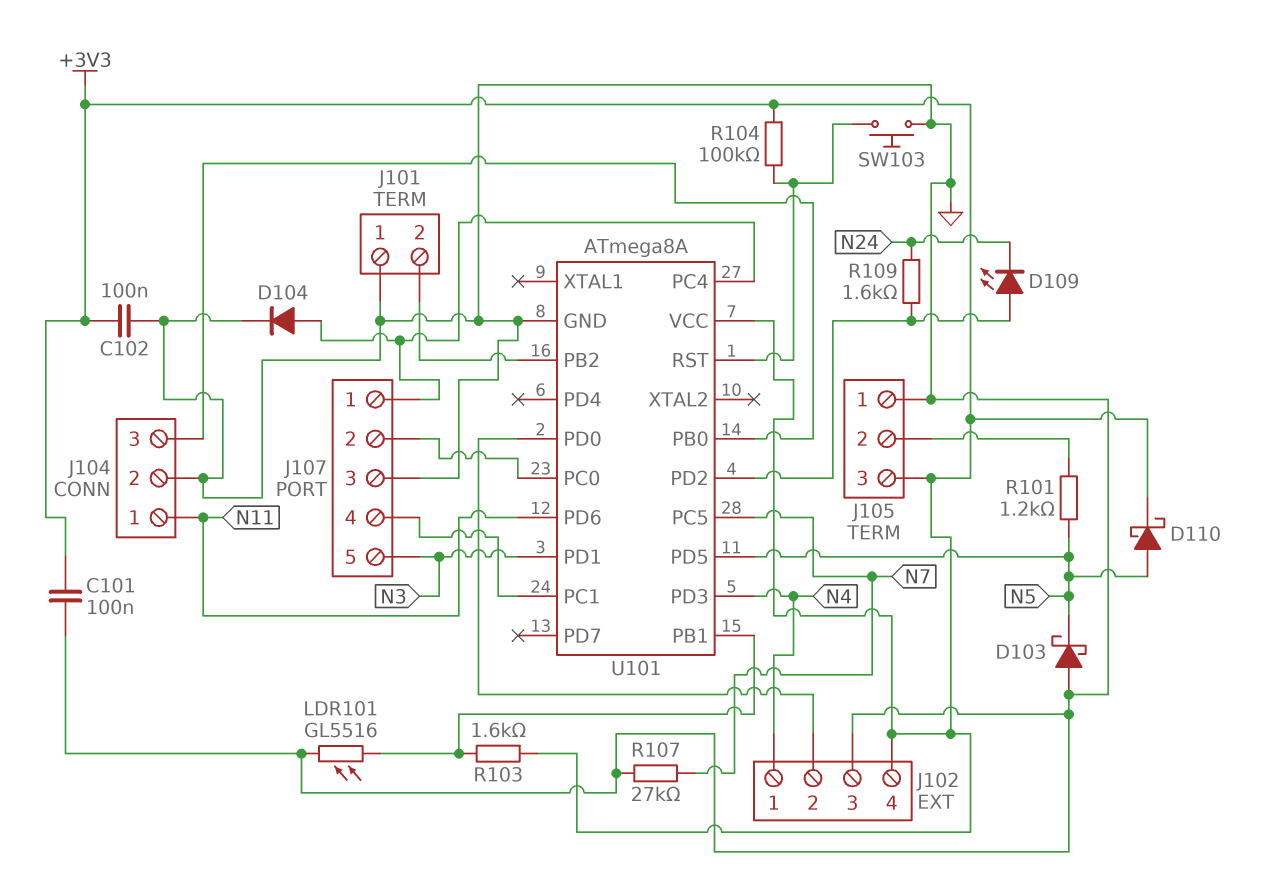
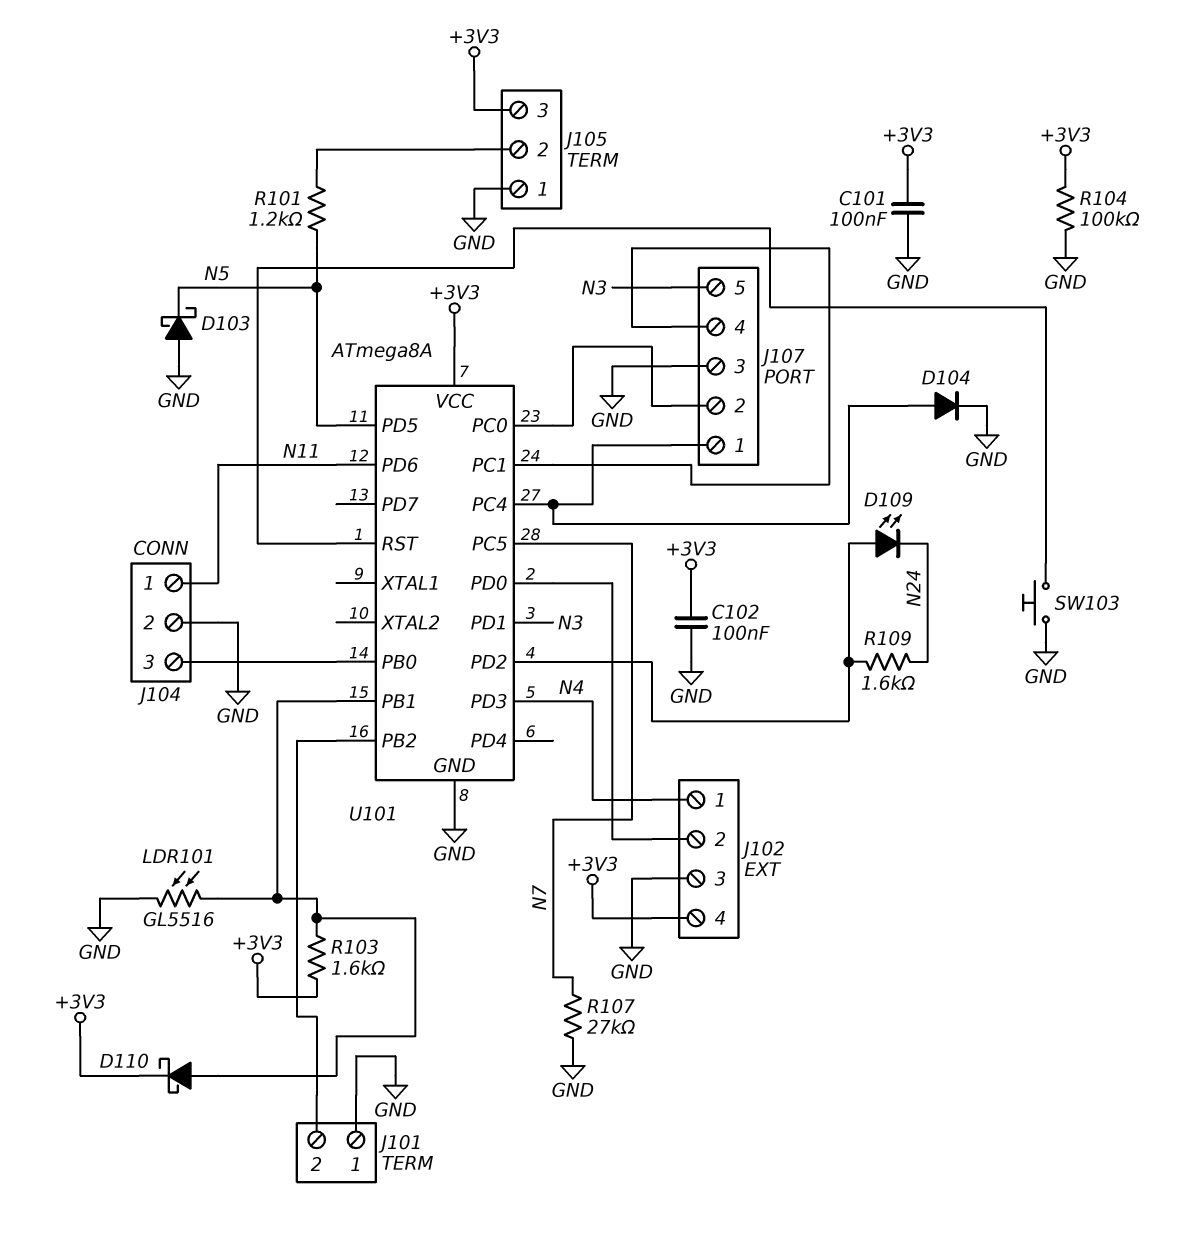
D110: schottky (A N5, K +3V3) -> schottky (A U101/PB1, K +3V3)
R104: 100k (+3V3, U101/RST) -> 100k (+3V3, GND)

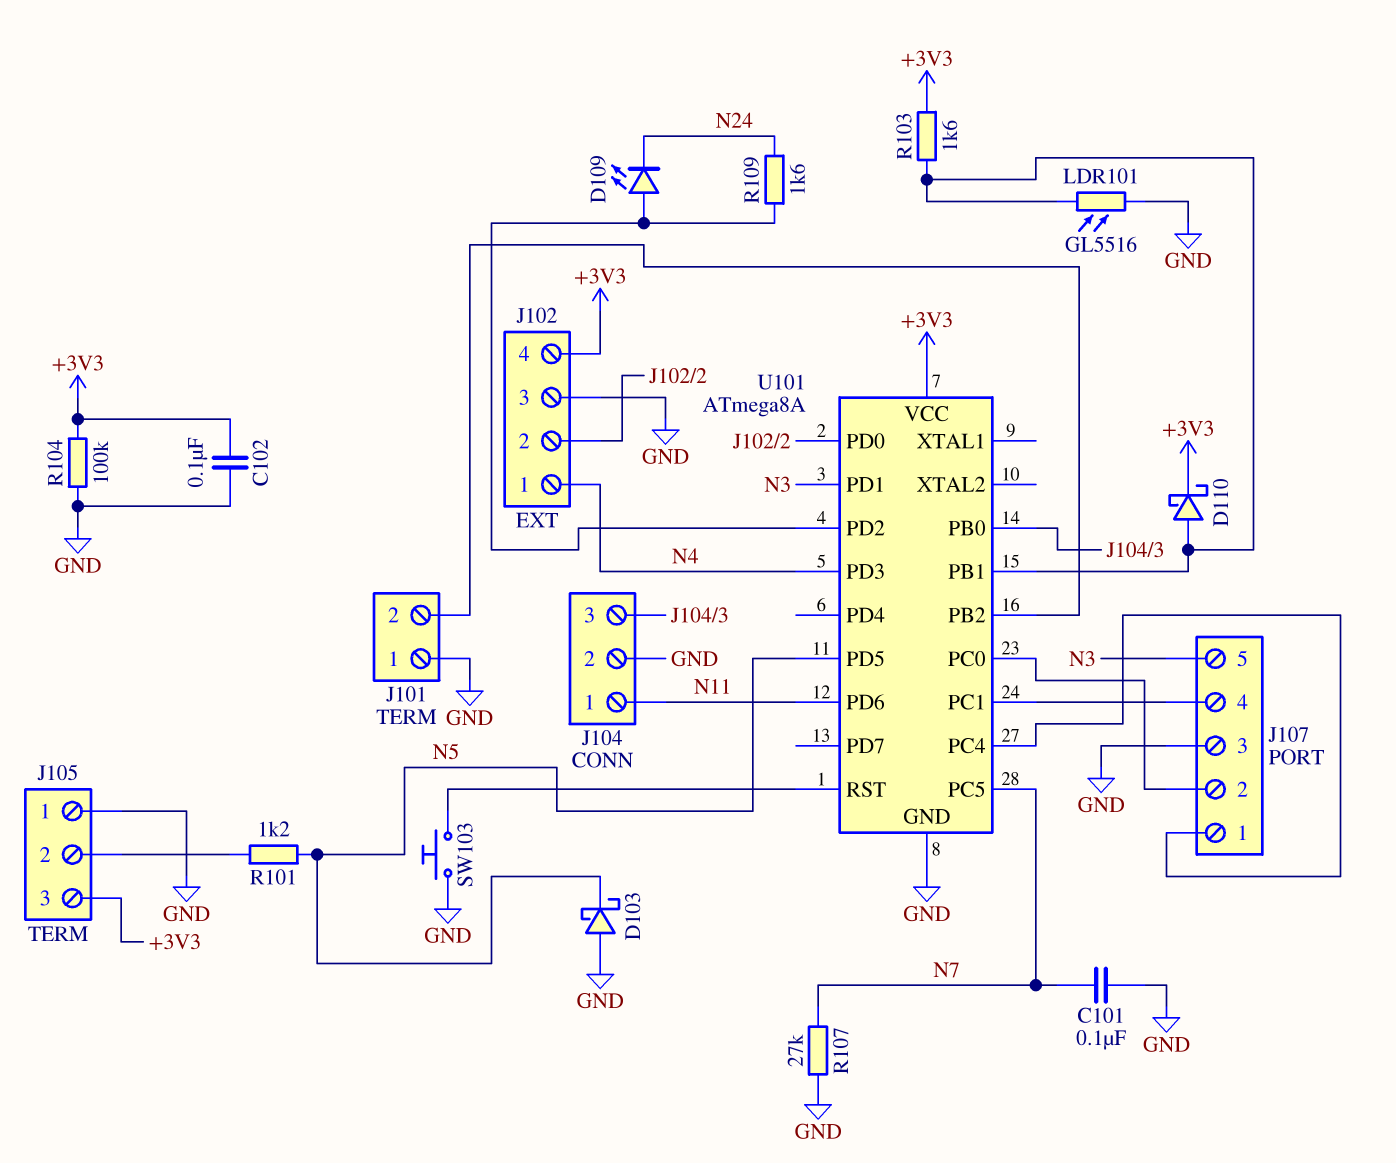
C101: 100nF (+3V3, GND) -> 100nF (GND, N7)
D104: diode (A J107/1, K GND) -> none

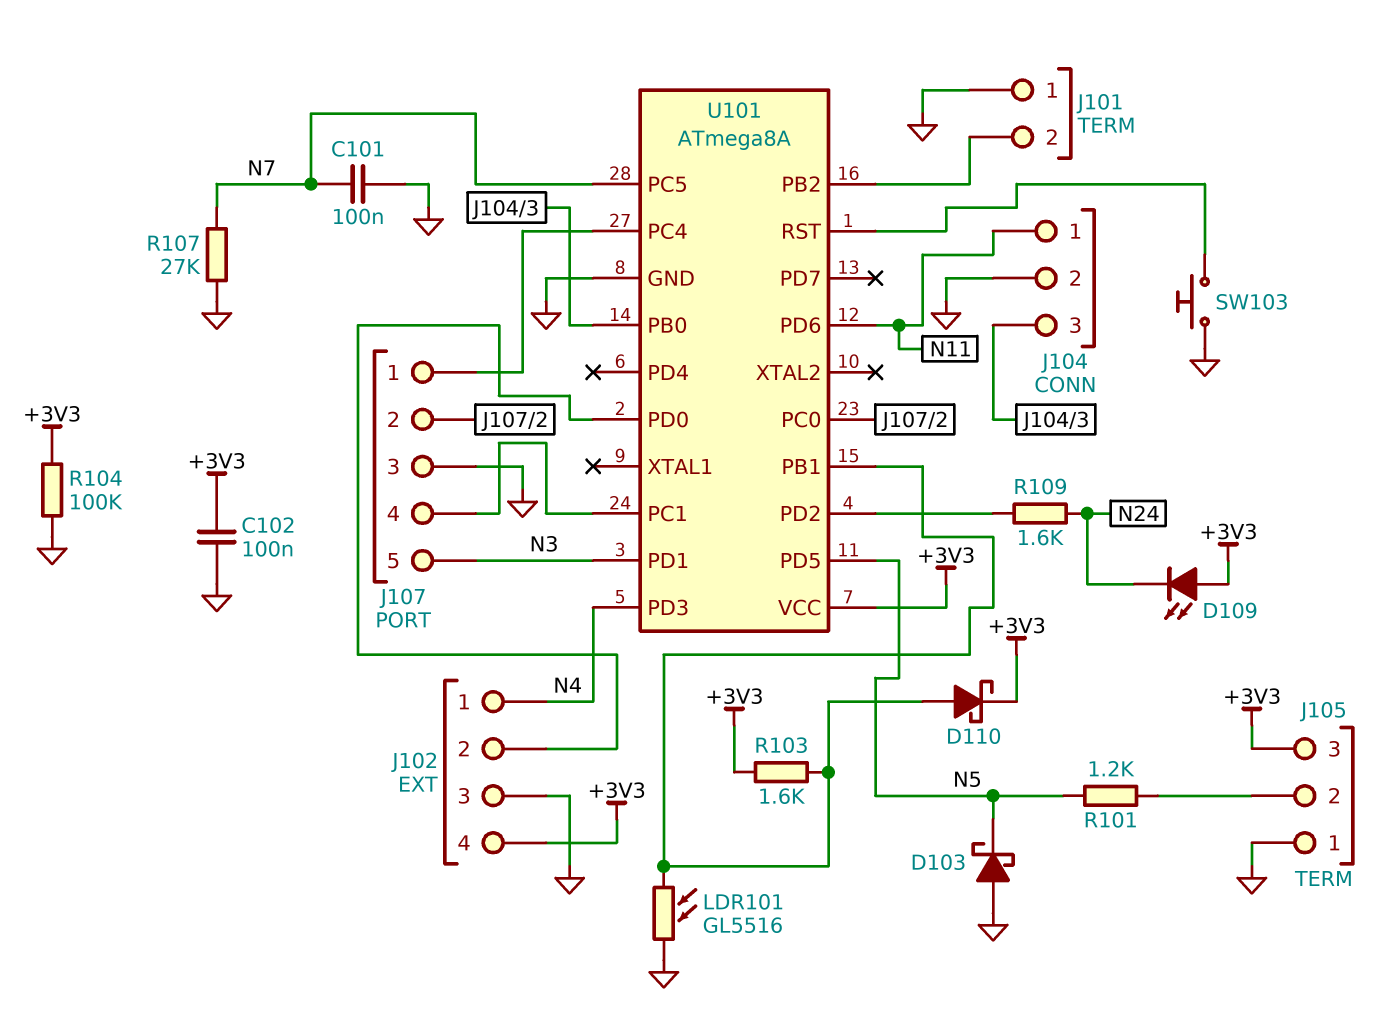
D109: LED (A U101/PD2, K N24) -> LED (A +3V3, K N24)

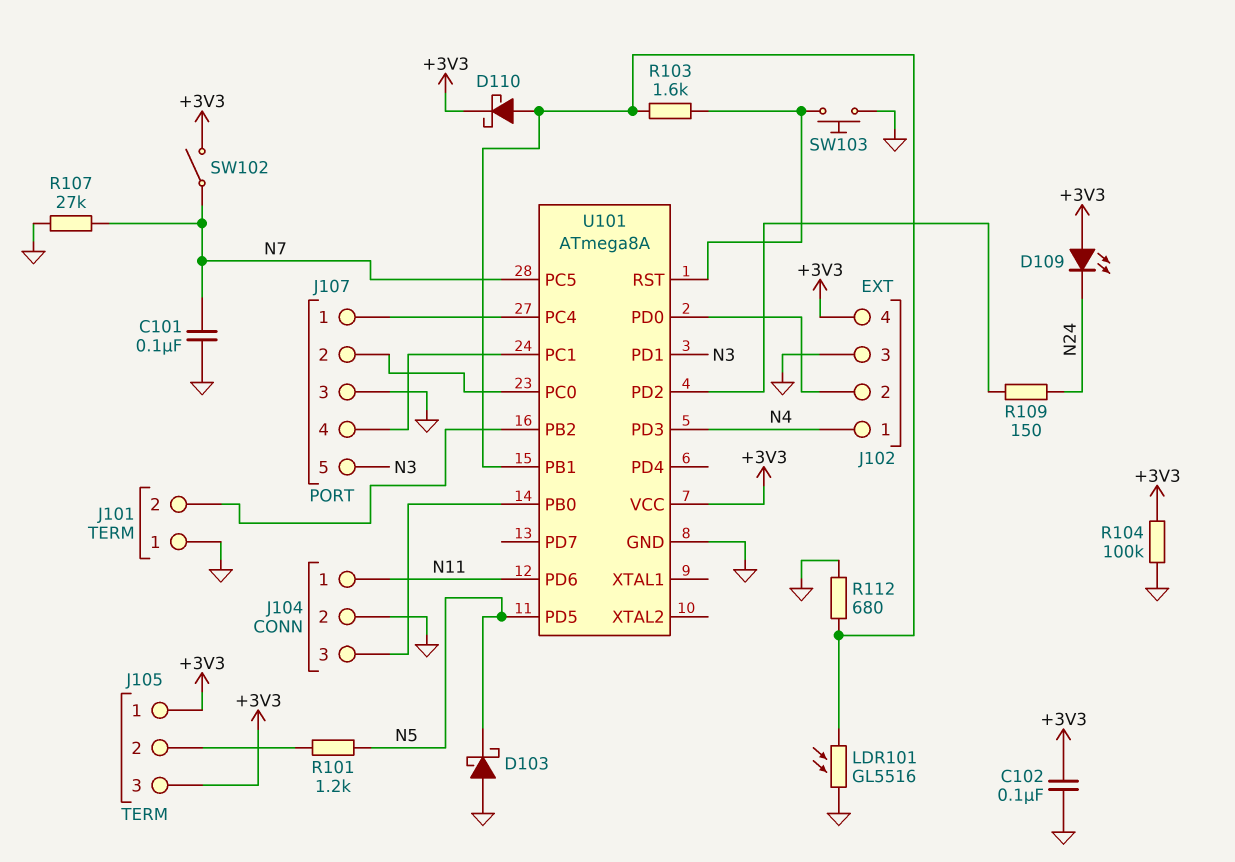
J105 pin 1: GND -> +3V3
R103: 1.6k (+3V3, U101/PB1) -> 1.6k (U101/PB1, U101/RST)
R109: 1.6k (N24, U101/PD2) -> 150 (N24, U101/PD2)
R112: none -> 680 (GND, U101/PB1)
SW102: none -> switch (+3V3, N7)

